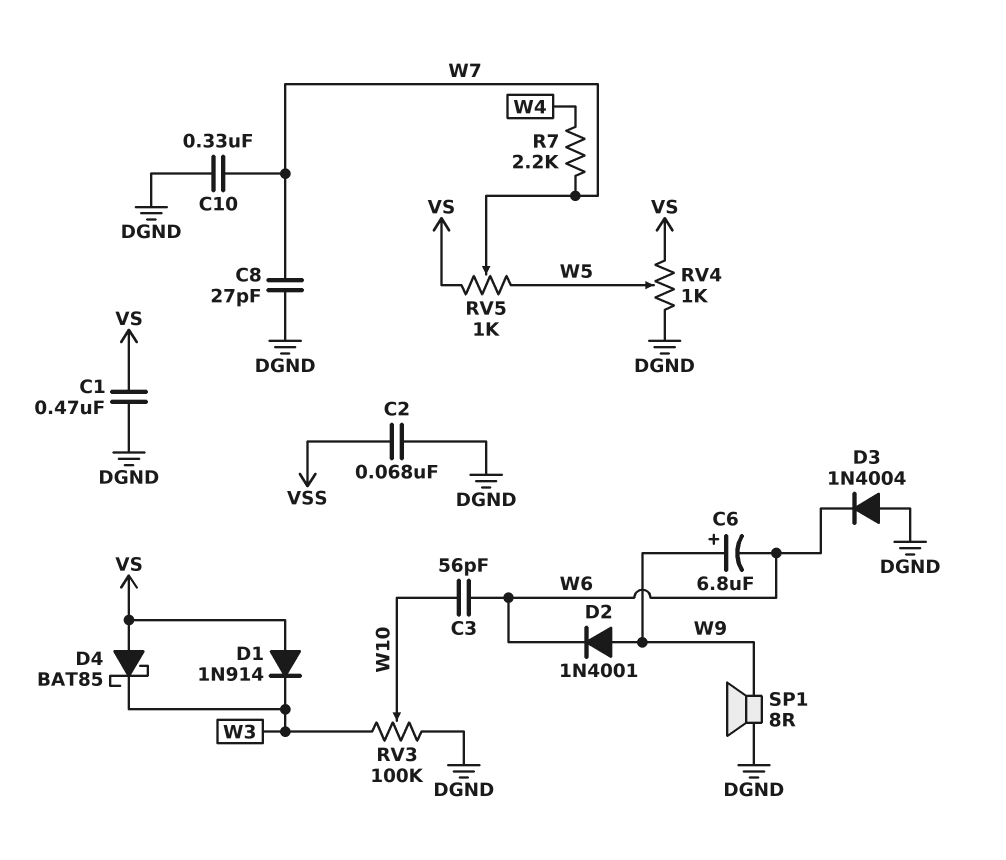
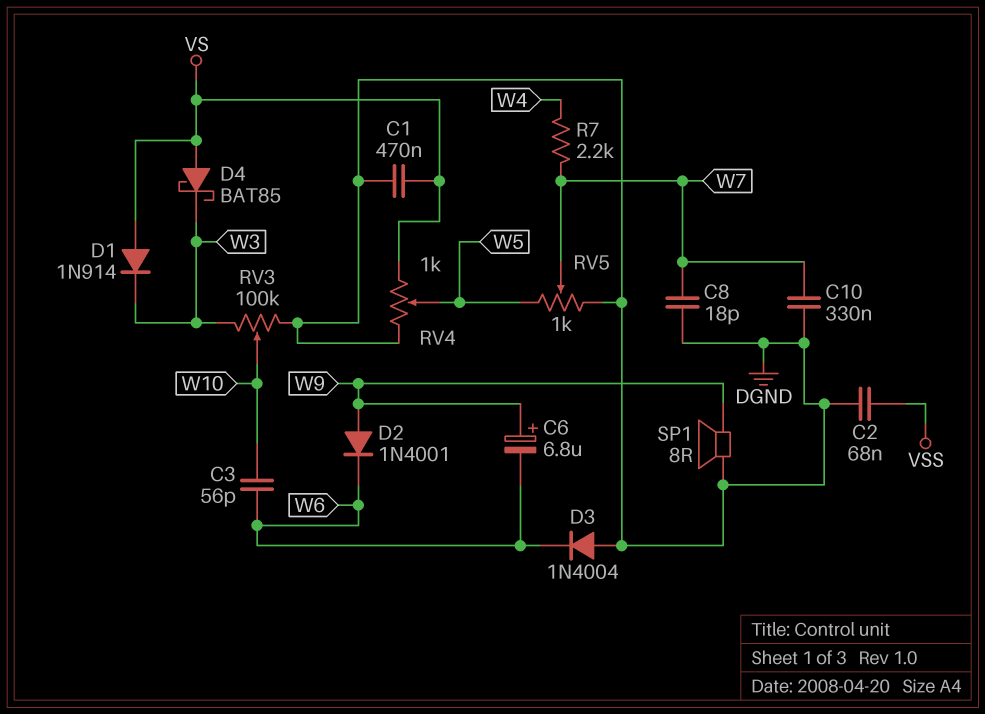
C8: 27pF (DGND, W7) -> 18pF (DGND, W7)
RV5: 1k (VS, W5, wiper W7) -> 1k (DGND, W5, wiper W7)

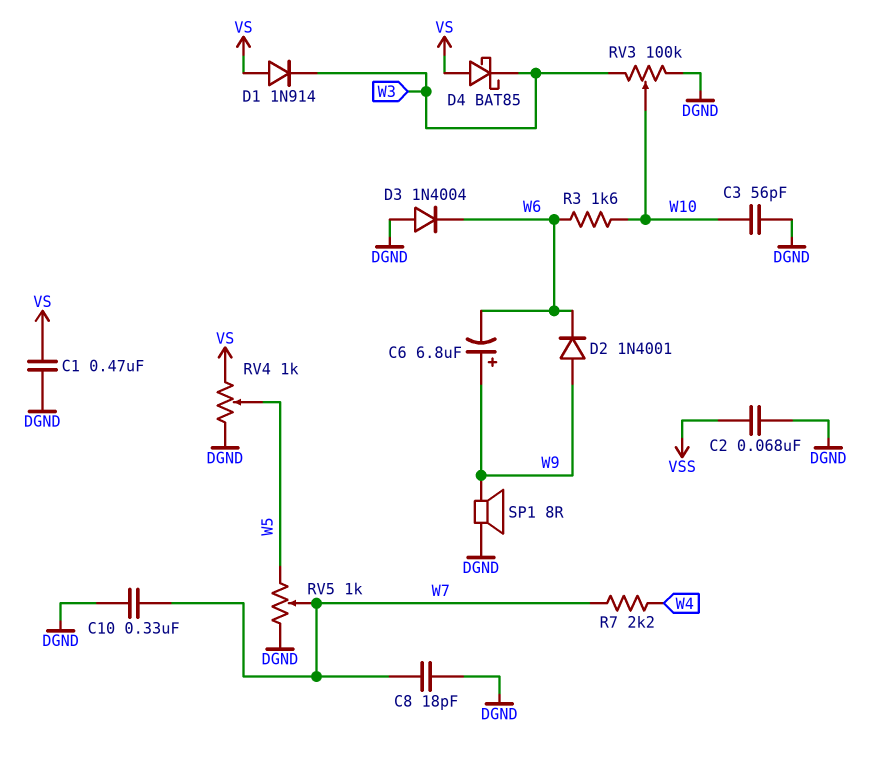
C3: 56pF (W6, W10) -> 56pF (DGND, W10)
R3: none -> 1.6k (W6, W10)

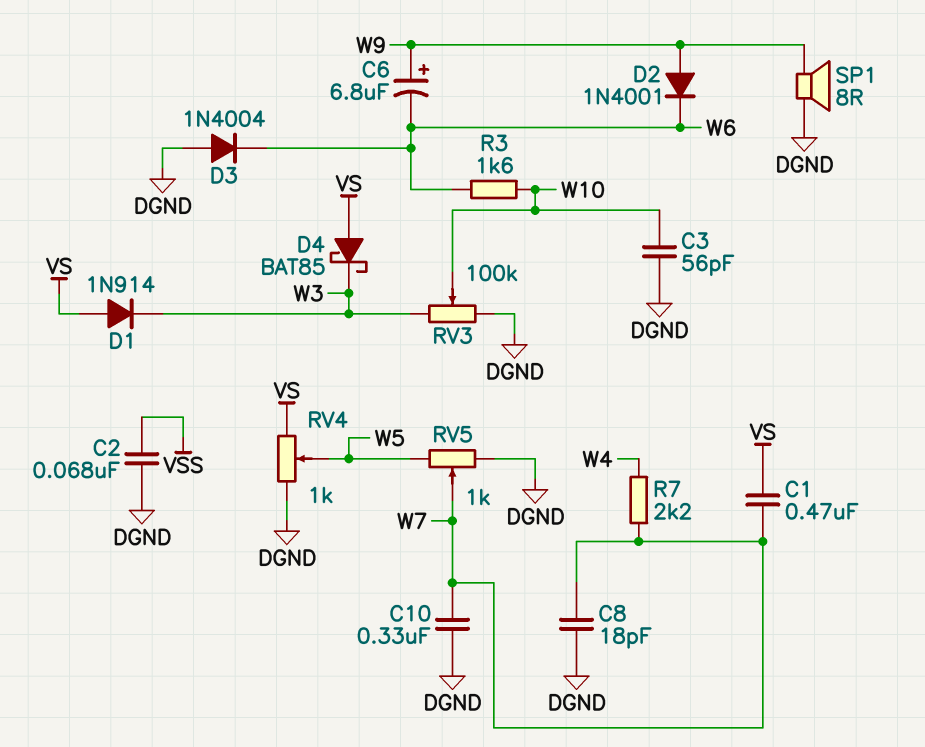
C1: 470nF (DGND, VS) -> 470nF (VS, W7)

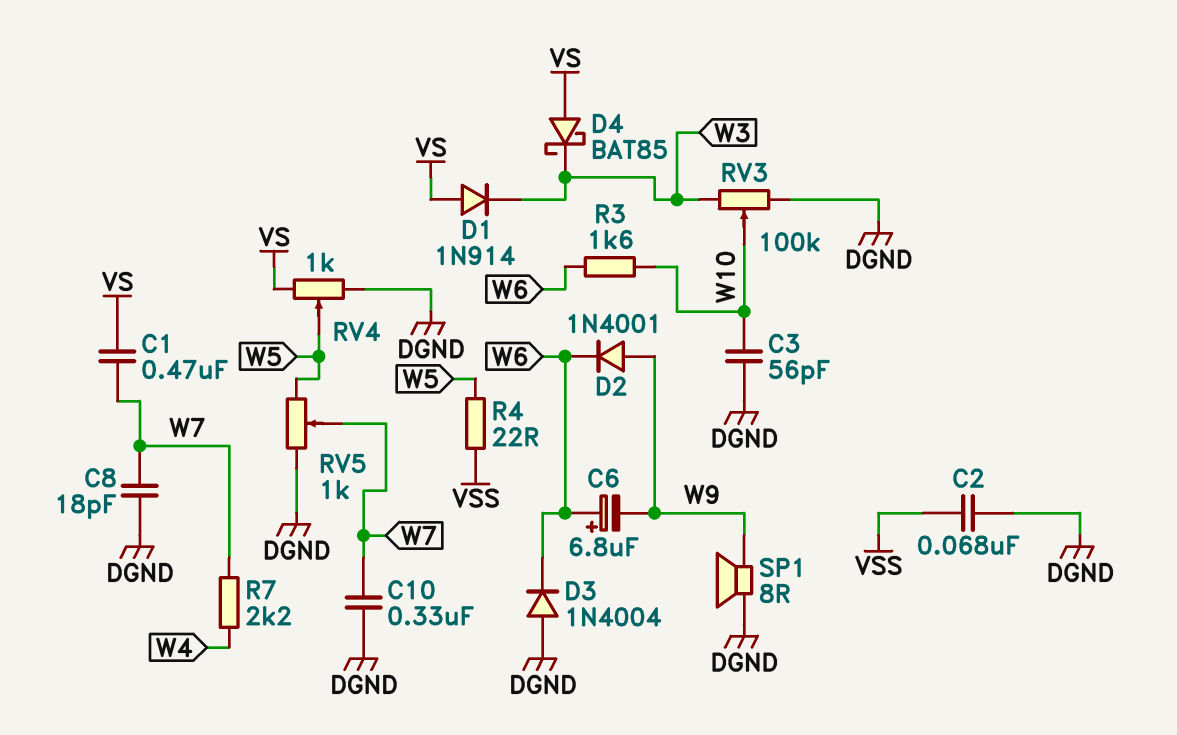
C6: 6.8uF (plus W9, minus W6) -> 6.8uF (plus W6, minus W9)
R4: none -> 22 (VSS, W5)

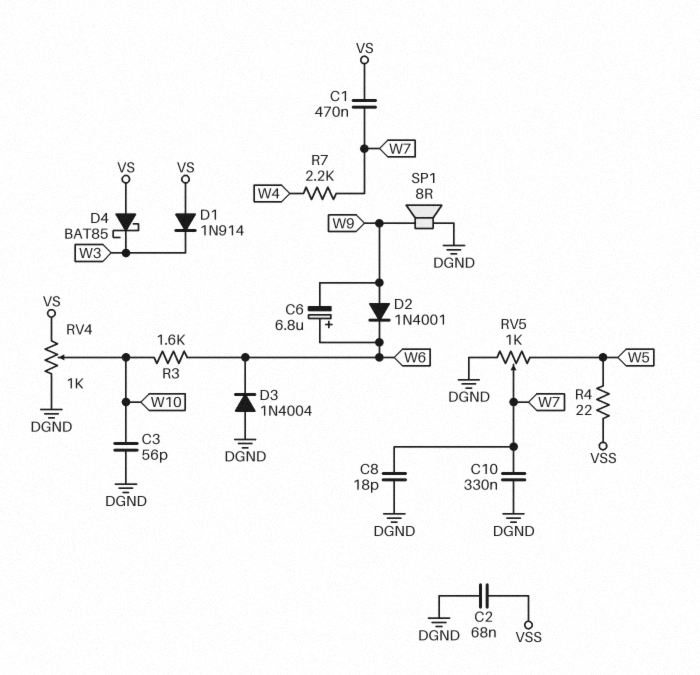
RV3: 100k (DGND, W3, wiper W10) -> none
RV4: 1k (DGND, VS, wiper W5) -> 1k (DGND, VS, wiper W10)

